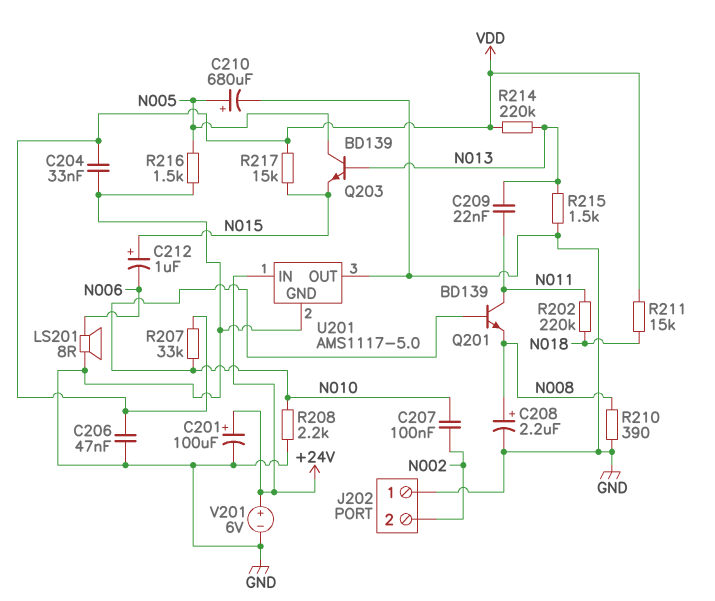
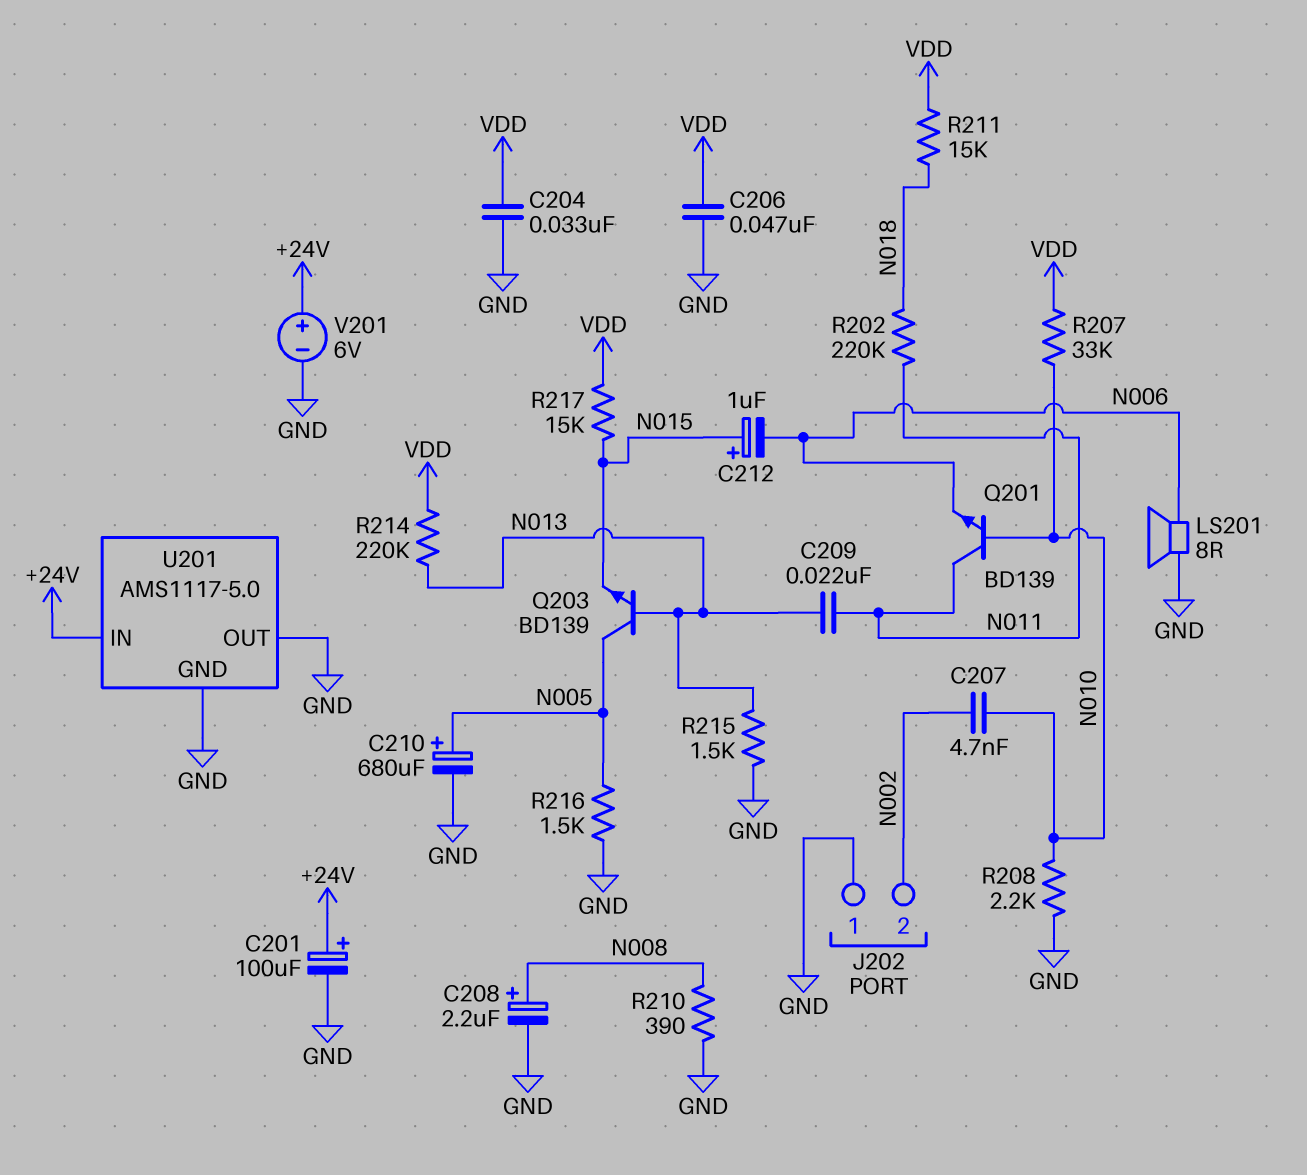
C207: 100nF (N002, N010) -> 4.7nF (N002, N010)
Q201: NPN BD139 (B N010, C N011, E N008) -> NPN BD139 (B N010, C N011, E N006)

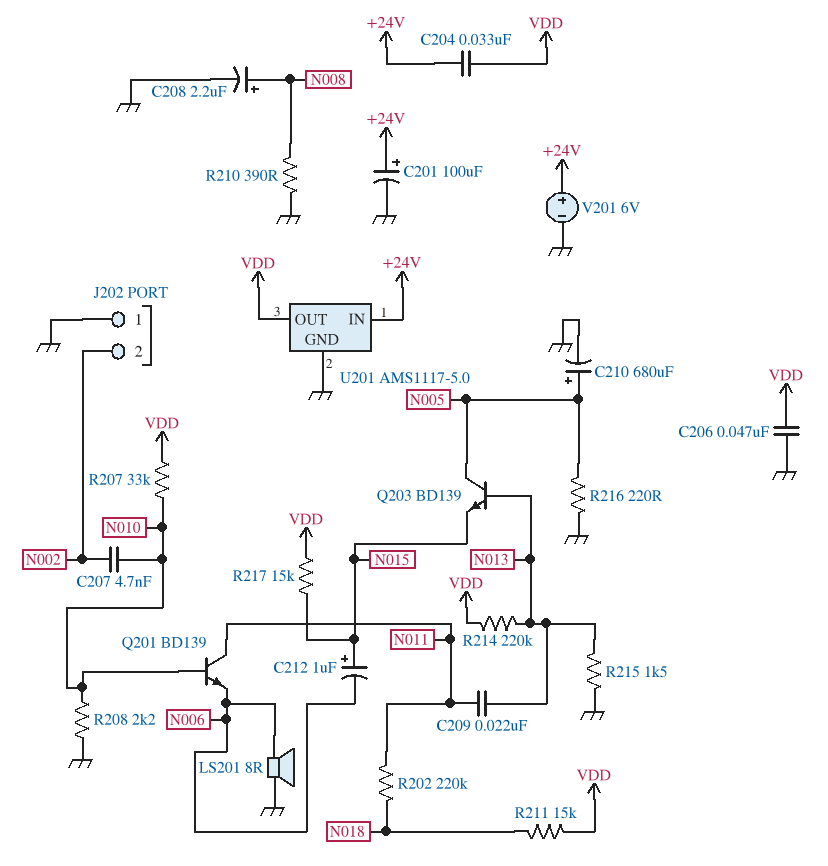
C204: 33nF (GND, VDD) -> 33nF (+24V, VDD)
R216: 1.5k (GND, N005) -> 220 (GND, N005)
U201 pin OUT: GND -> VDD

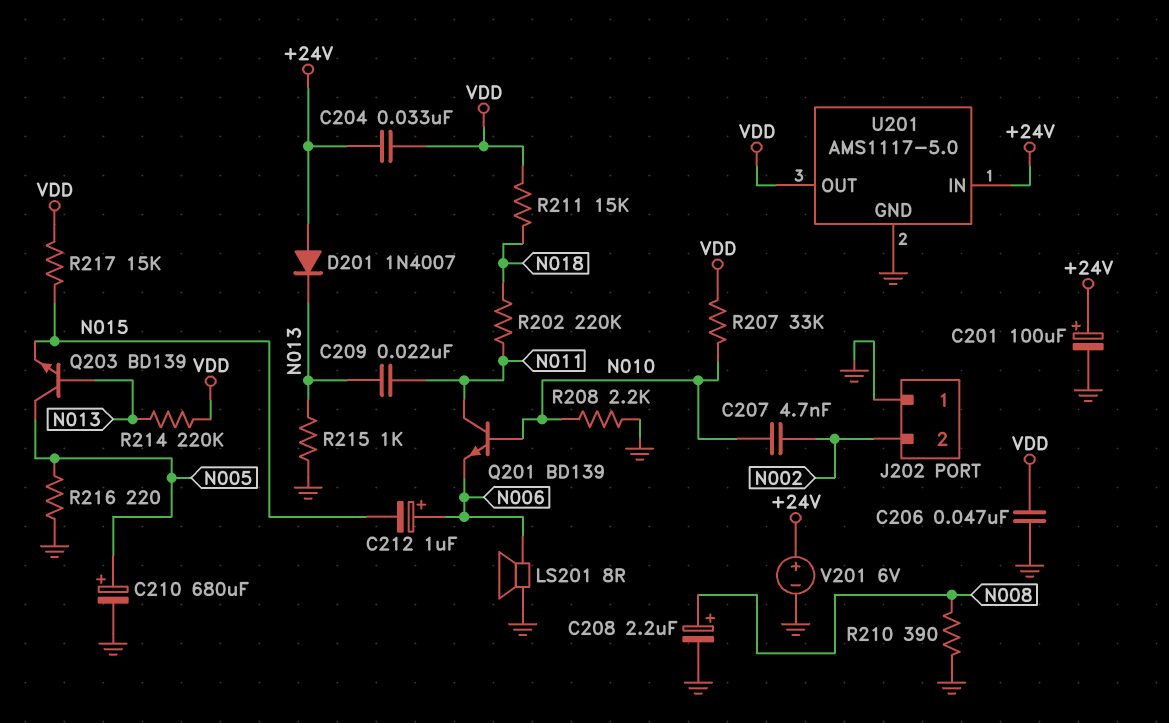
C212: 1uF (plus N015, minus N006) -> 1uF (plus N006, minus N015)
D201: none -> diode 1N4007 (A +24V, K N013)
R215: 1.5k (GND, N013) -> 1k (GND, N013)

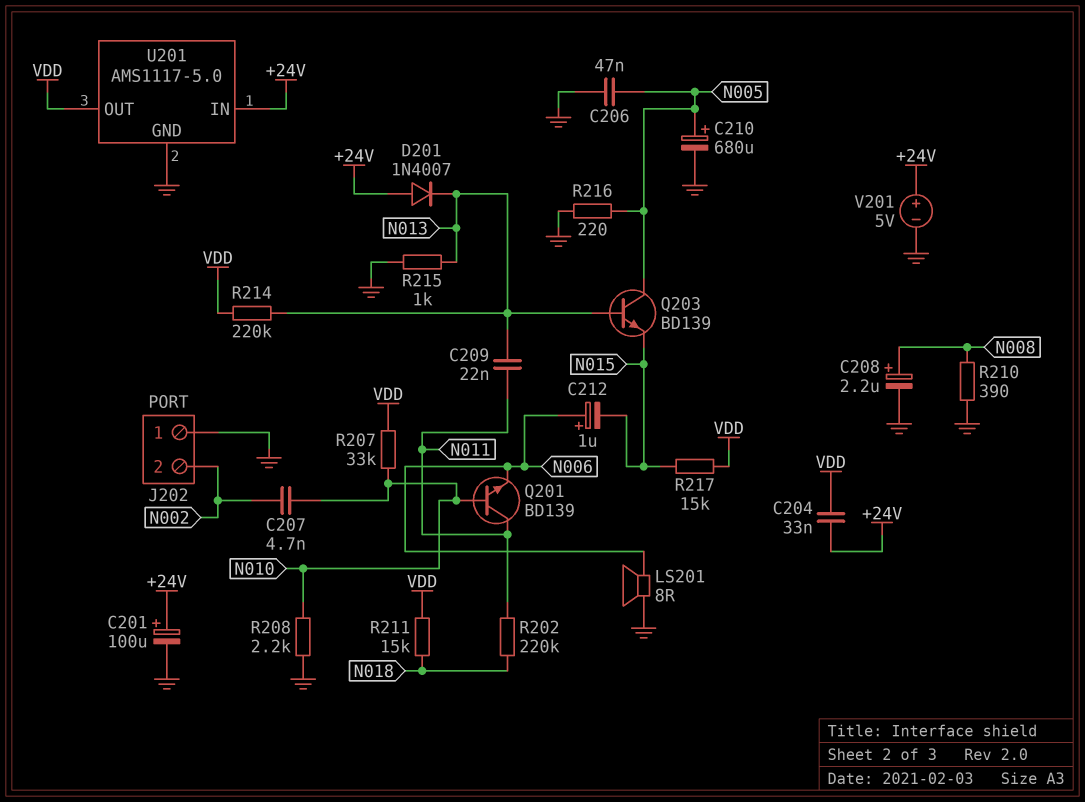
C206: 47nF (GND, VDD) -> 47nF (GND, N005)
V201: 6V (plus +24V, minus GND) -> 5V (plus +24V, minus GND)

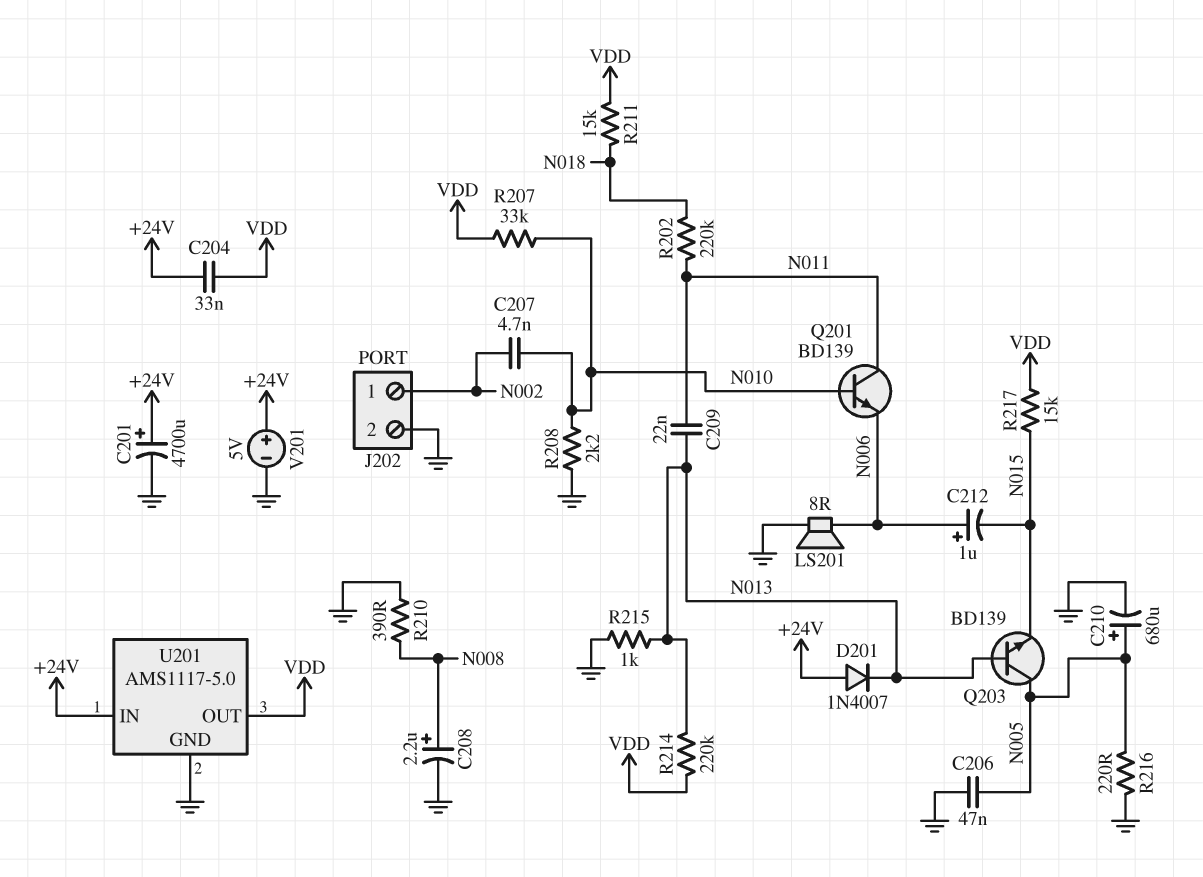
C201: 100uF (plus +24V, minus GND) -> 4700uF (plus +24V, minus GND)
J202 pin 1: GND -> N002
J202 pin 2: N002 -> GND

